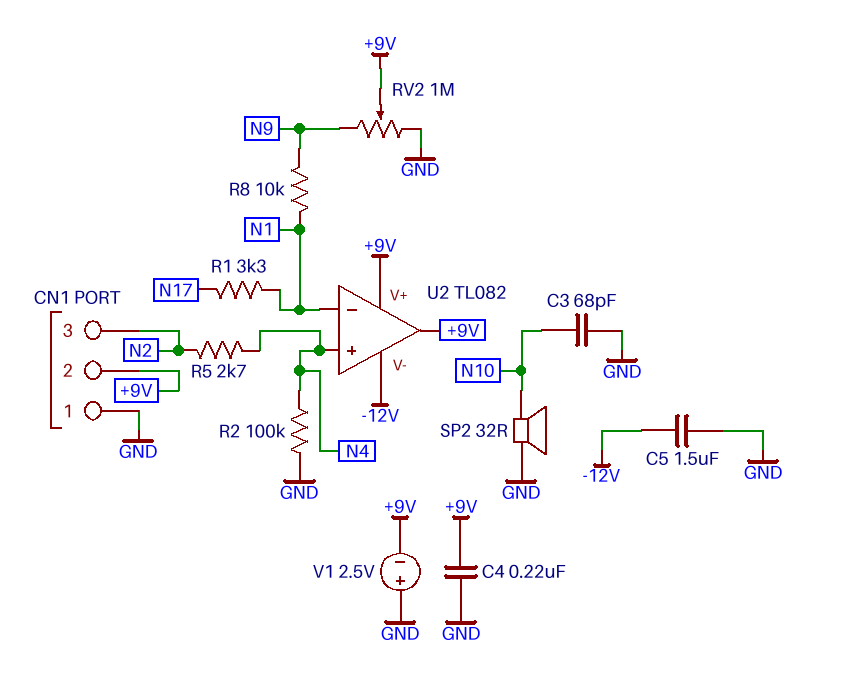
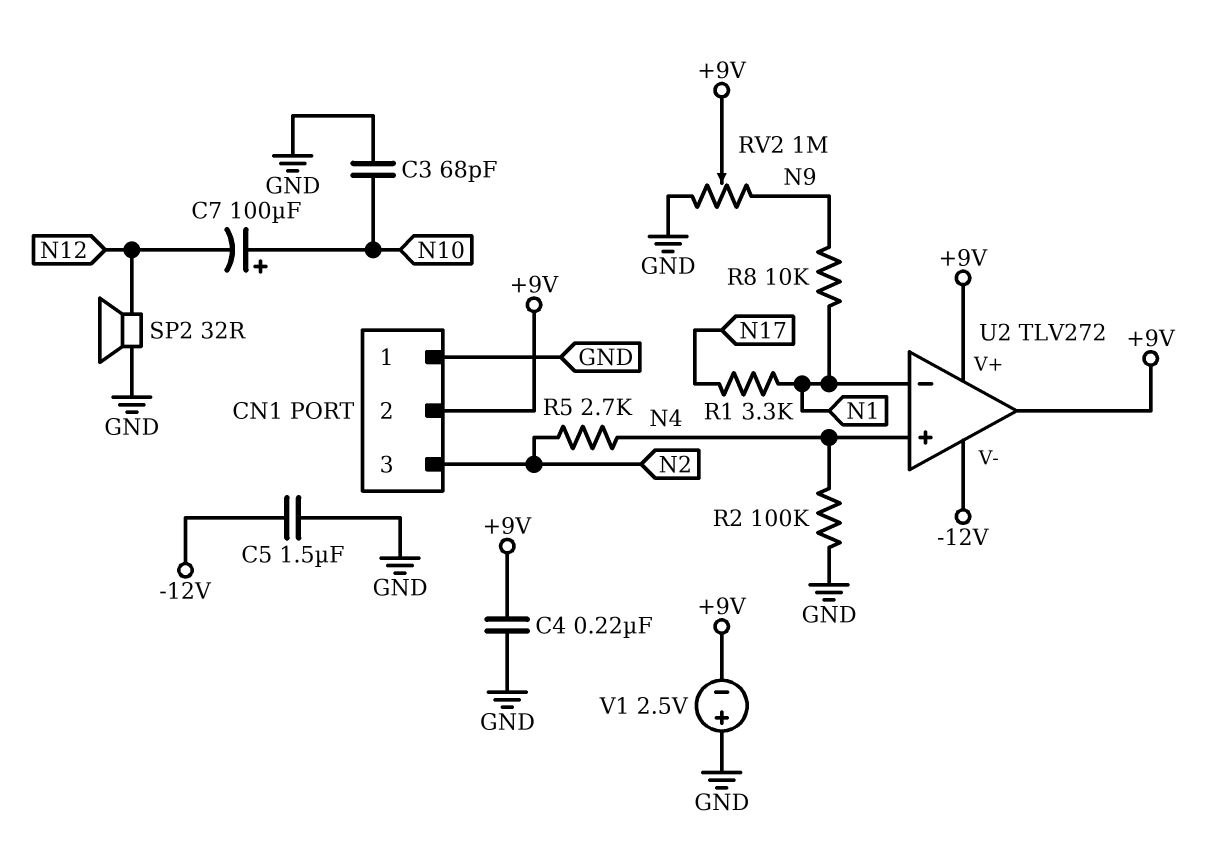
C7: none -> 100uF (plus N10, minus N12)
SP2: speaker 32R (GND, N10) -> speaker 32R (GND, N12)
U2: TL082 -> TLV272

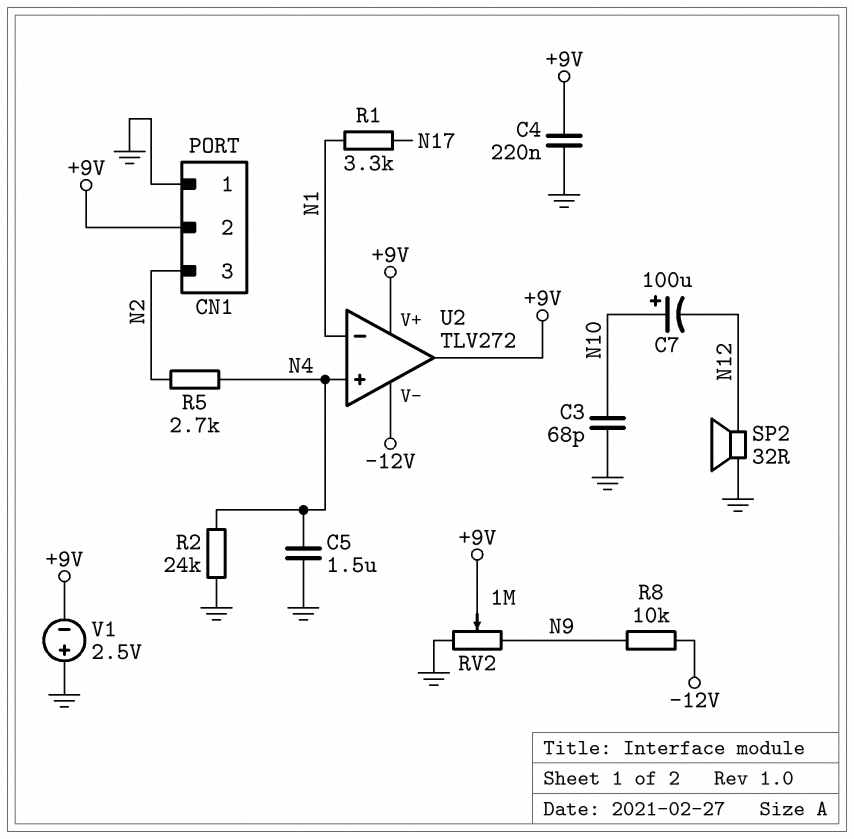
C5: 1.5uF (-12V, GND) -> 1.5uF (GND, N4)
R2: 100k (GND, N4) -> 24k (GND, N4)
R8: 10k (N1, N9) -> 10k (-12V, N9)

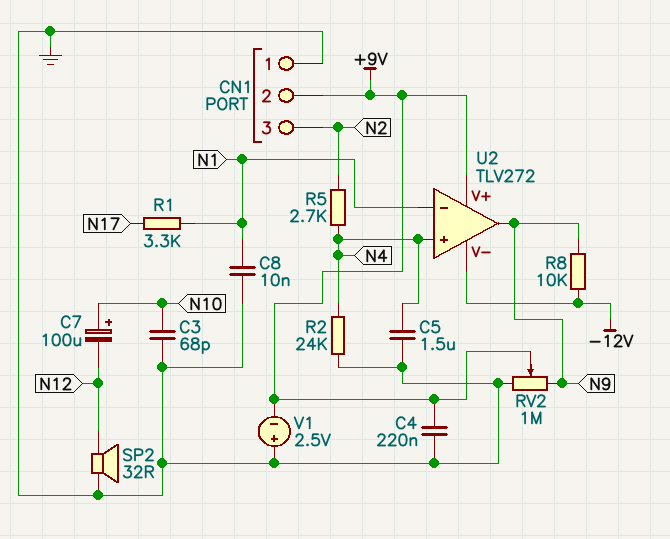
C8: none -> 10nF (GND, N1)
U2 pin out: +9V -> N9

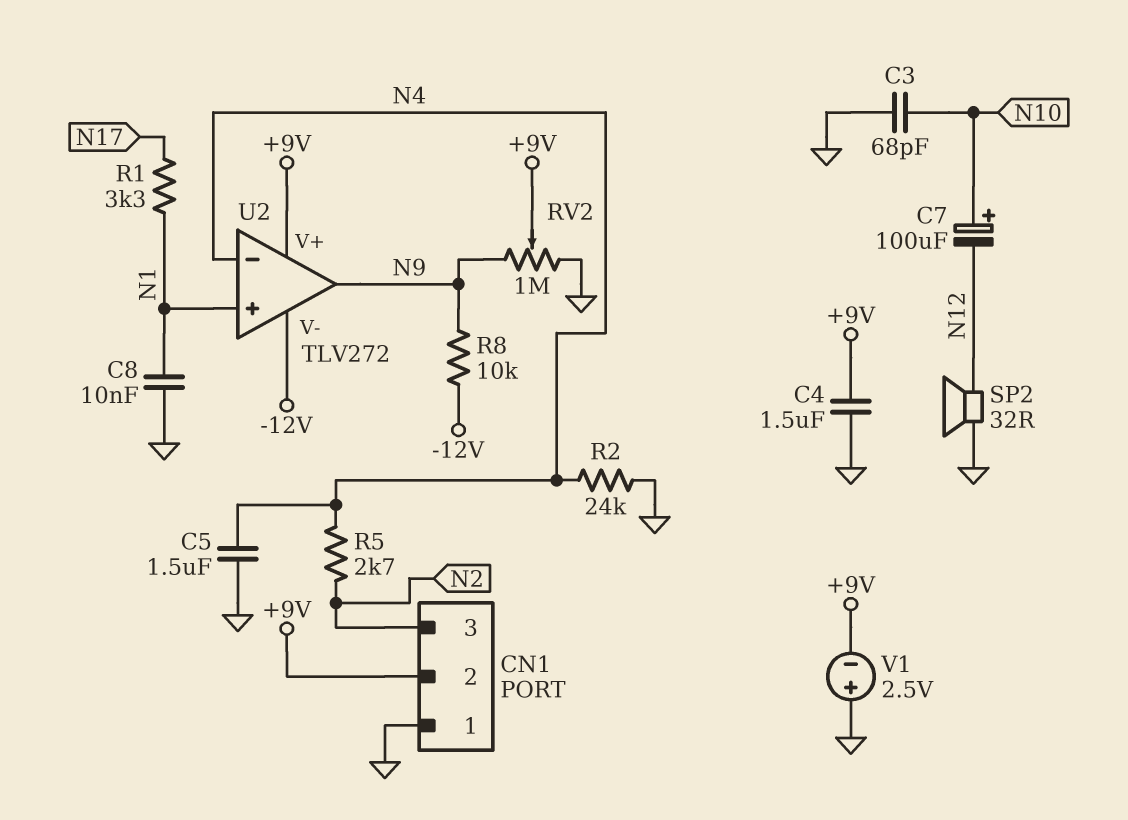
C4: 220nF (+9V, GND) -> 1.5uF (+9V, GND)
U2 pin in+: N4 -> N1
U2 pin in-: N1 -> N4

